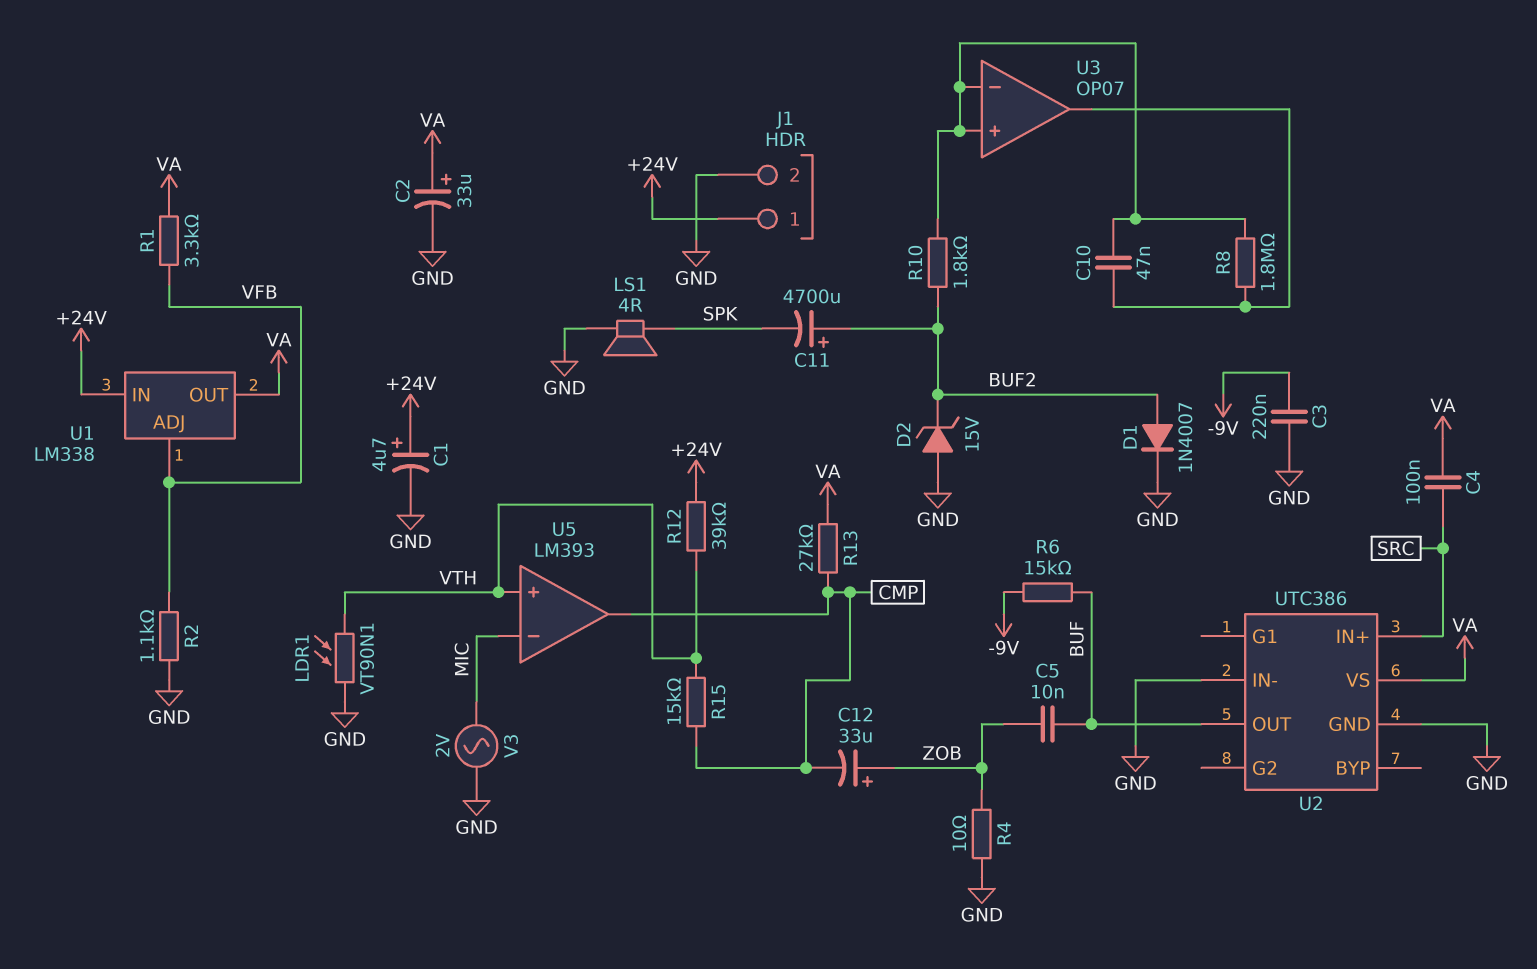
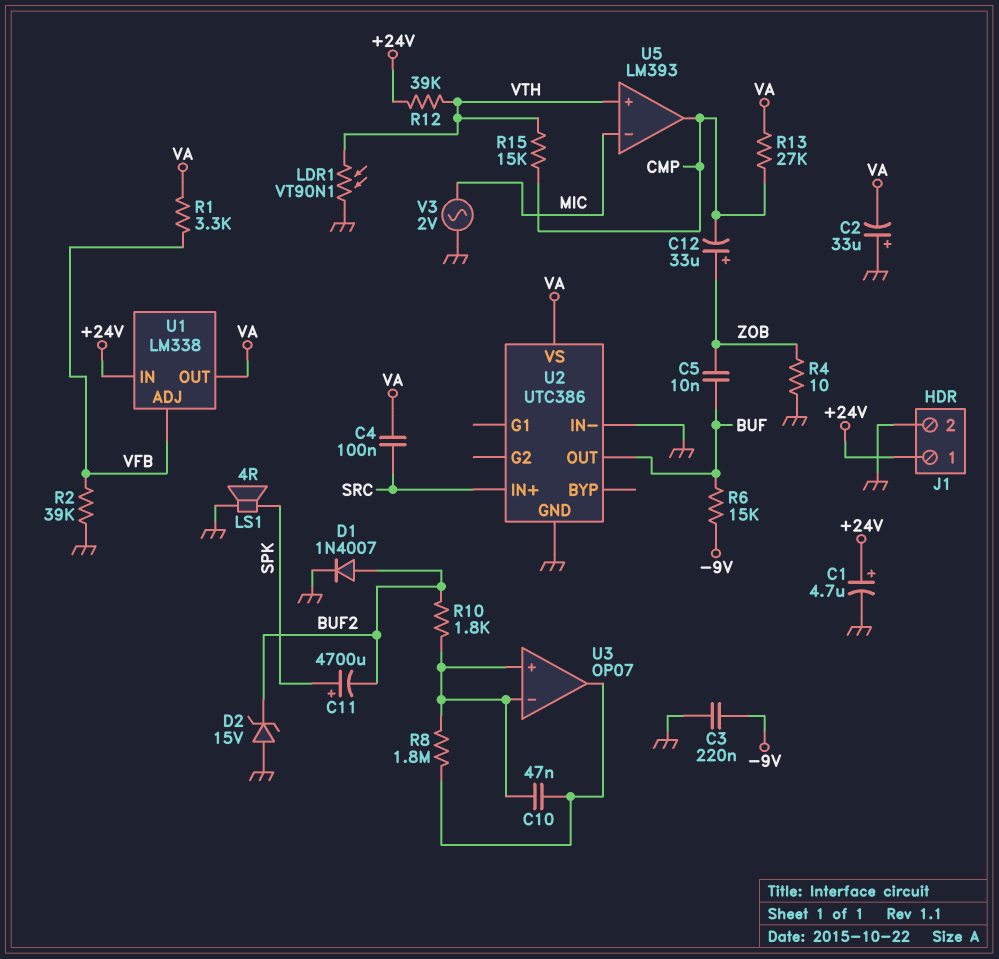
C2: 33uF (plus VA, minus GND) -> 33uF (plus GND, minus VA)
C11: 4700uF (plus BUF2, minus SPK) -> 4700uF (plus SPK, minus BUF2)
R2: 1.1k (GND, VFB) -> 39k (GND, VFB)

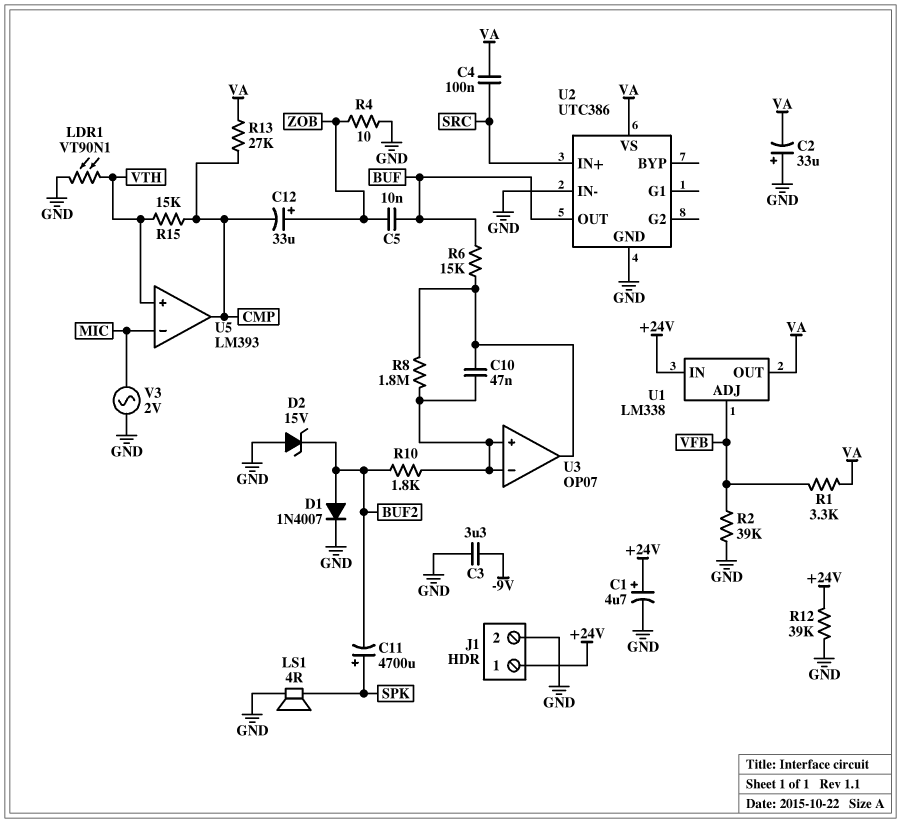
C3: 220nF (-9V, GND) -> 3.3uF (-9V, GND)
R6: 15k (-9V, BUF) -> 15k (BUF, U3/out)
R12: 39k (+24V, VTH) -> 39k (+24V, GND)

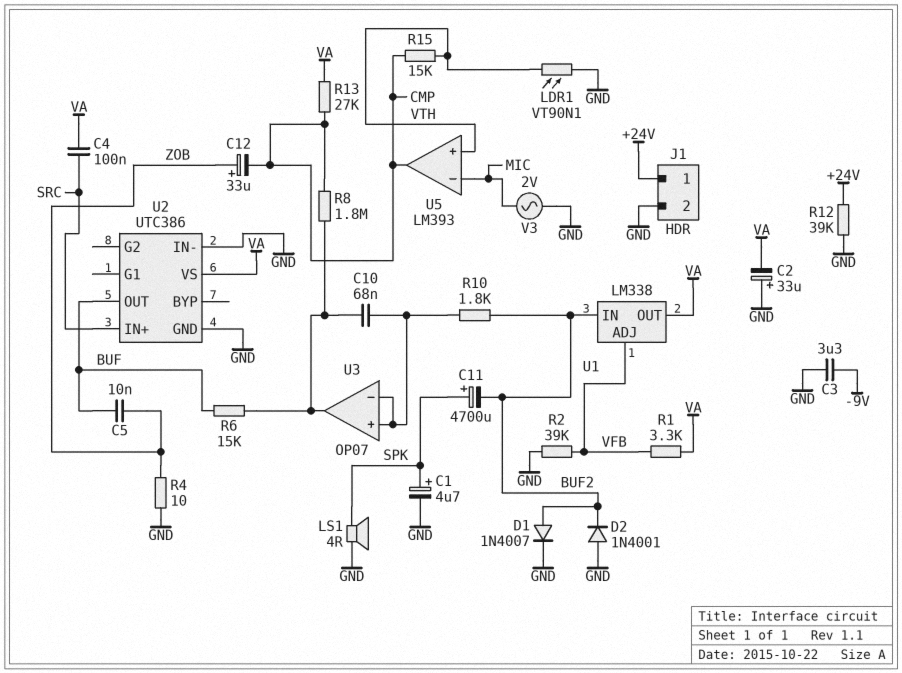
C1: 4.7uF (plus +24V, minus GND) -> 4.7uF (plus SPK, minus GND)
C10: 47nF (U3/in+, U3/out) -> 68nF (U3/in+, U3/out)
D2: zener 15V (A GND, K BUF2) -> diode 1N4001 (A GND, K BUF2)
R8: 1.8M (U3/in+, U3/out) -> 1.8M (CMP, U3/out)
U1 pin IN: +24V -> BUF2

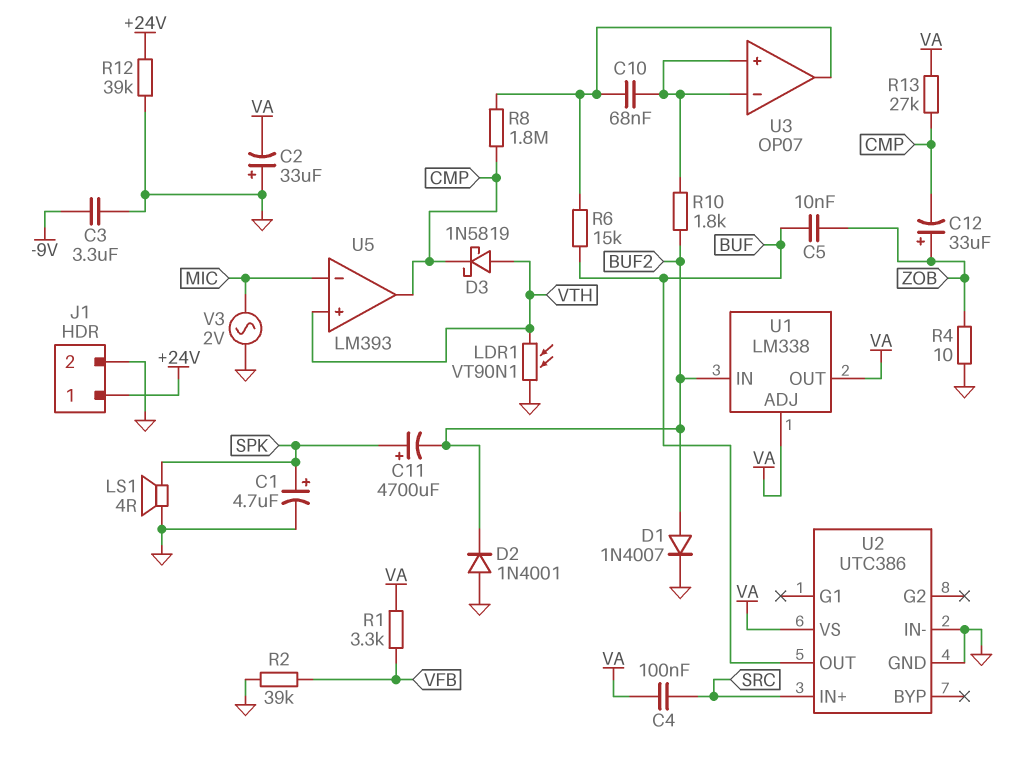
D3: none -> schottky 1N5819 (A VTH, K CMP)
R15: 15k (CMP, VTH) -> none
U1 pin ADJ: VFB -> VA

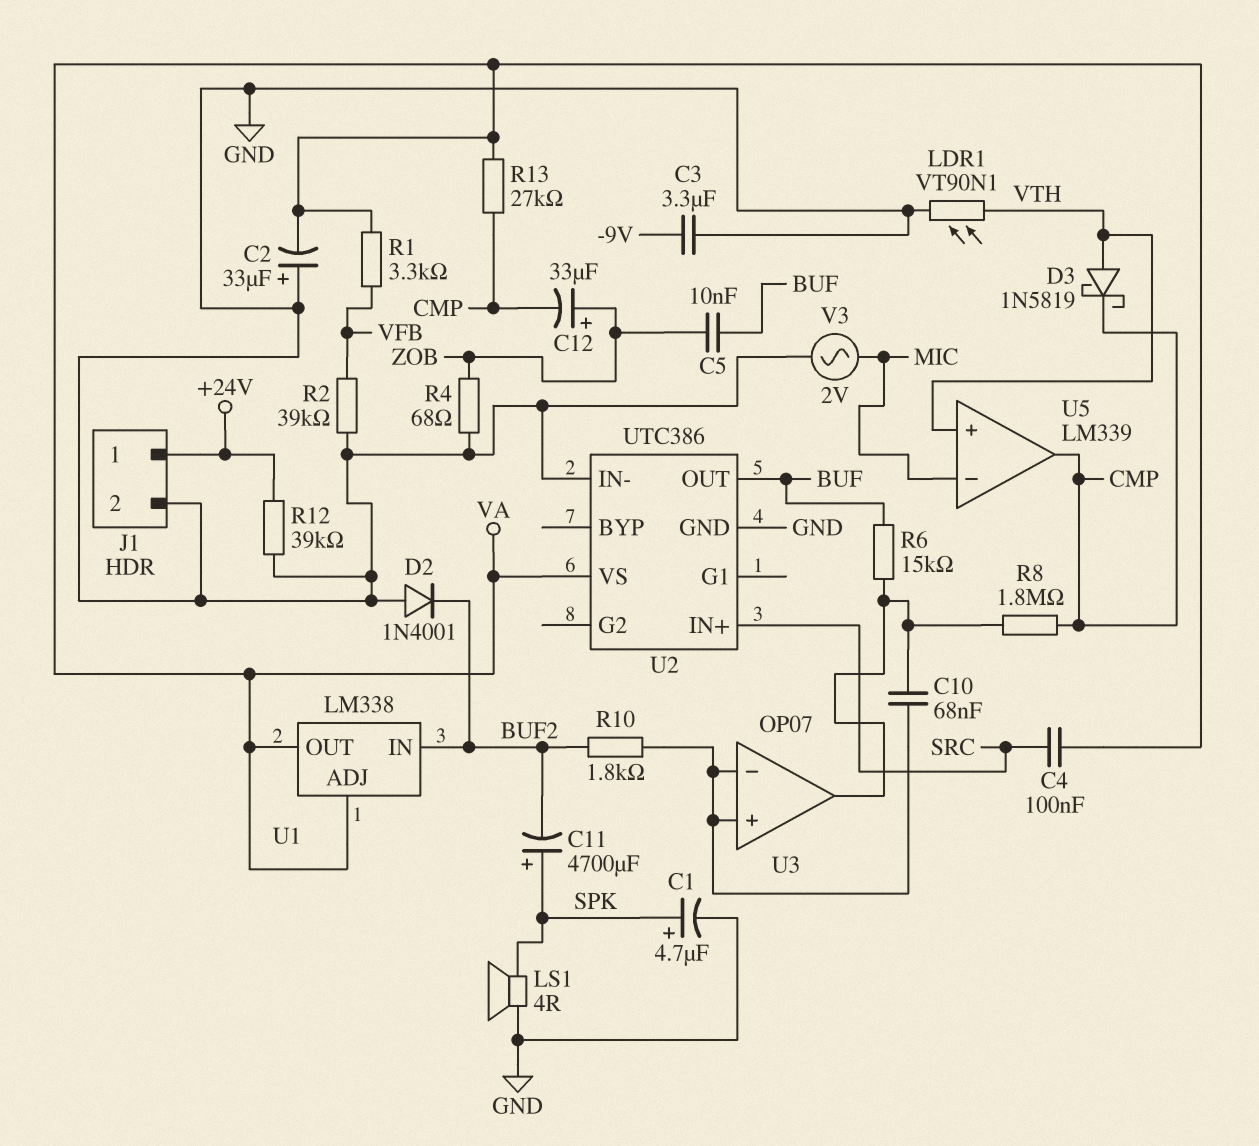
D1: diode 1N4007 (A BUF2, K GND) -> none
R4: 10 (GND, ZOB) -> 68 (GND, ZOB)
U5: LM393 -> LM339

